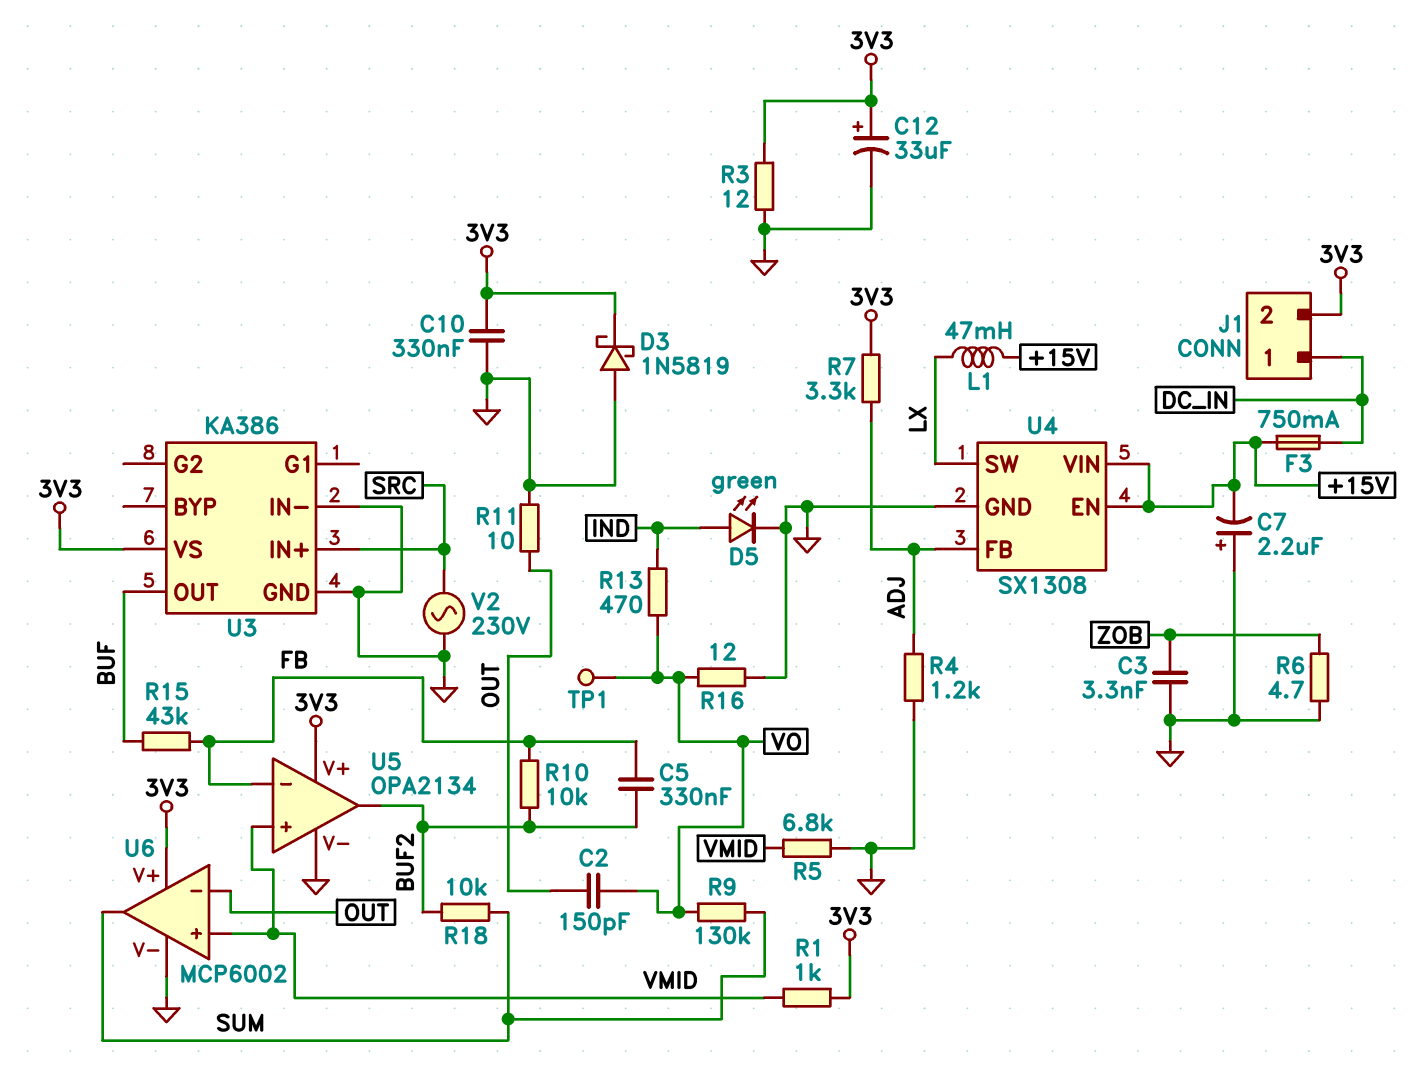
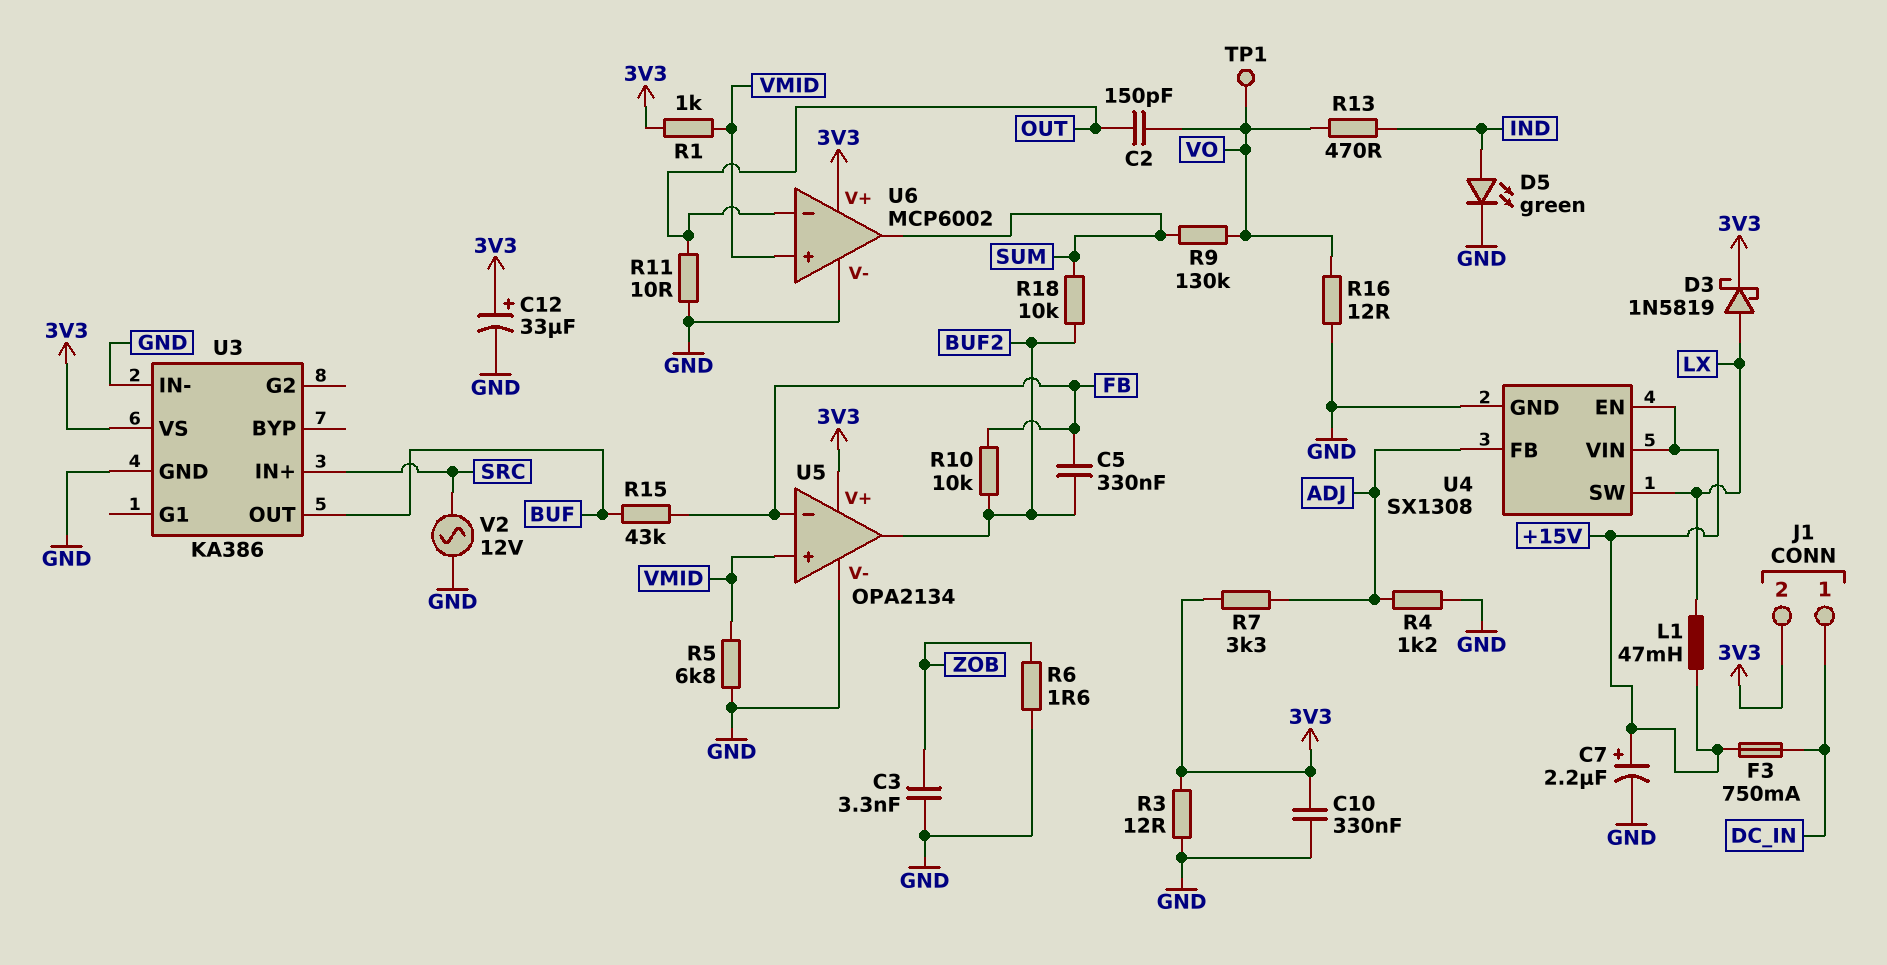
C7: 2.2uF (plus GND, minus +15V) -> 2.2uF (plus +15V, minus GND)
D3: schottky 1N5819 (A GND, K 3V3) -> schottky 1N5819 (A LX, K 3V3)
R6: 4.7 (GND, ZOB) -> 1.6 (GND, ZOB)
V2: AC 230V (GND, SRC) -> AC 12V (GND, SRC)

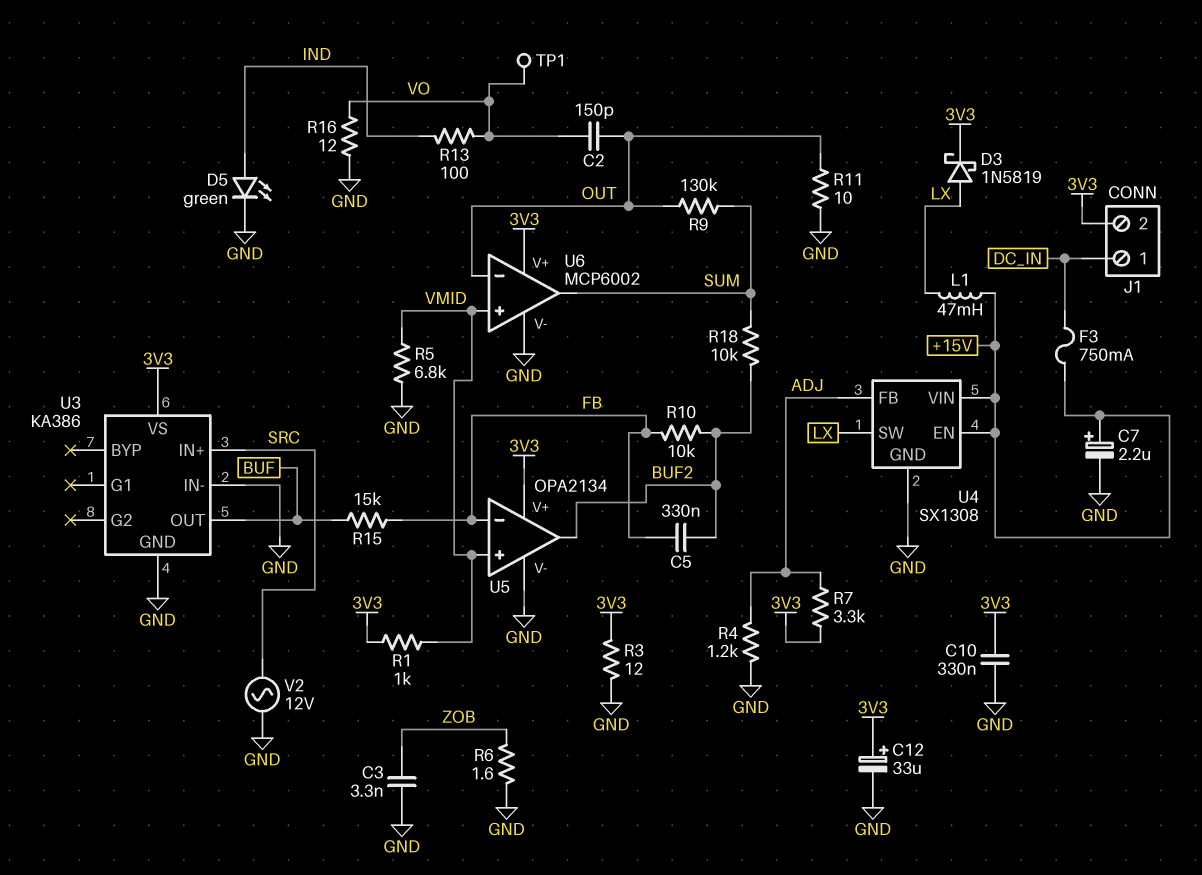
R9: 130k (SUM, VO) -> 130k (OUT, SUM)
R13: 470 (IND, VO) -> 100 (IND, VO)
R15: 43k (BUF, FB) -> 15k (BUF, FB)

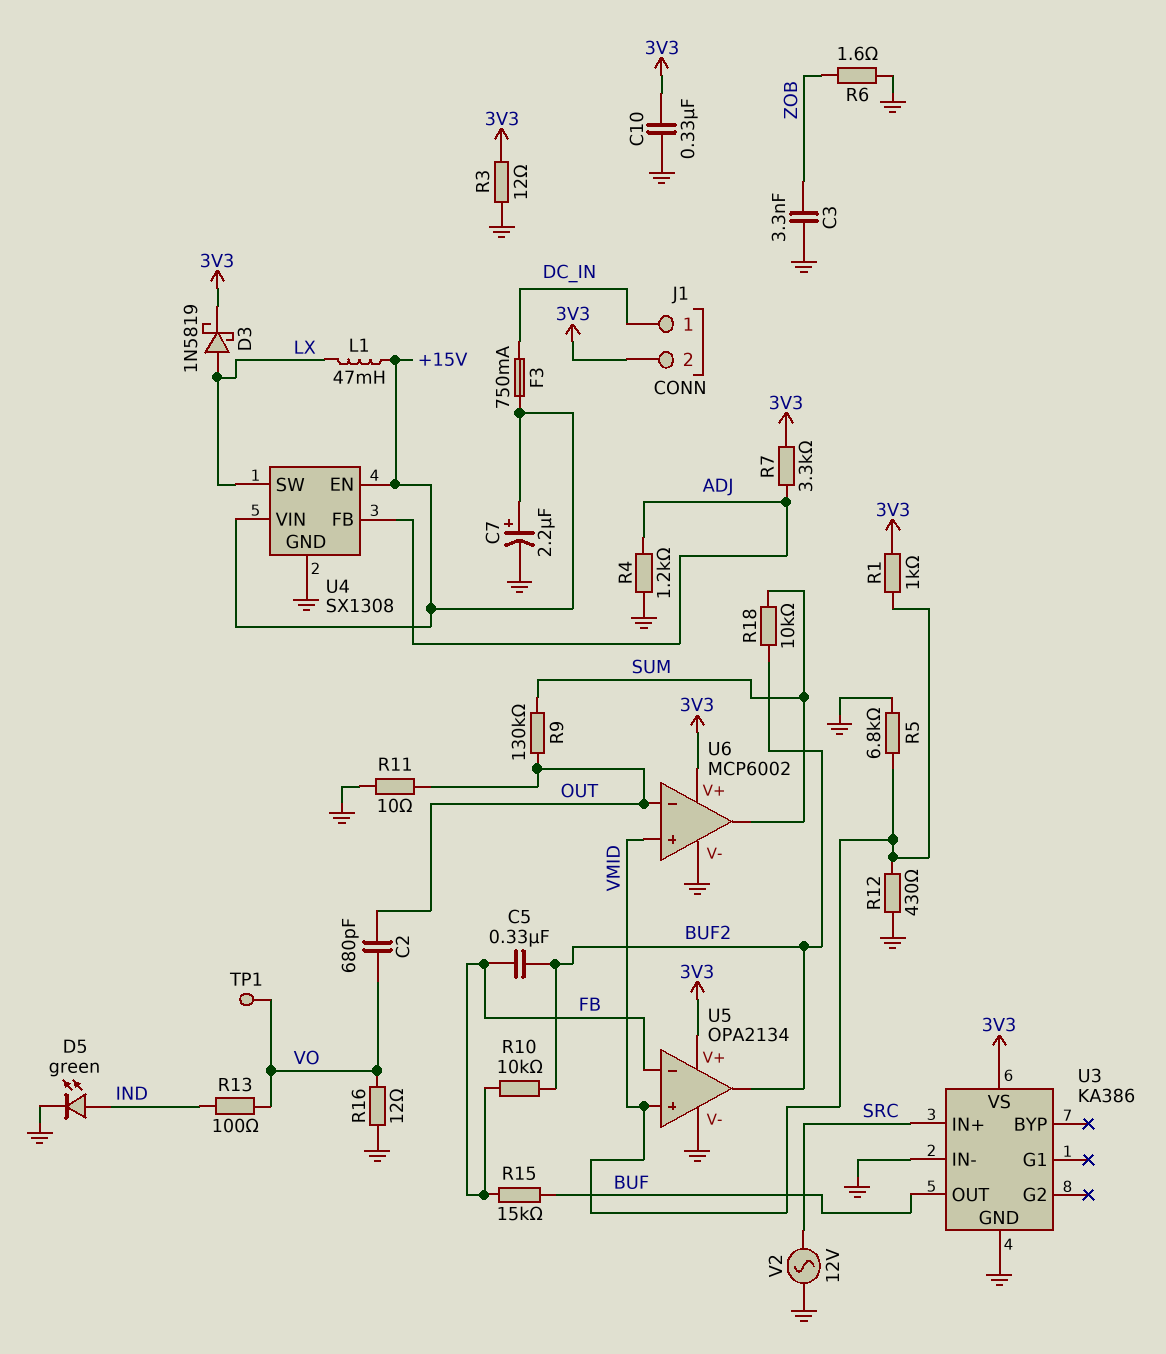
C2: 150pF (OUT, VO) -> 680pF (OUT, VO)
C12: 33uF (plus 3V3, minus GND) -> none
R12: none -> 430 (GND, VMID)

